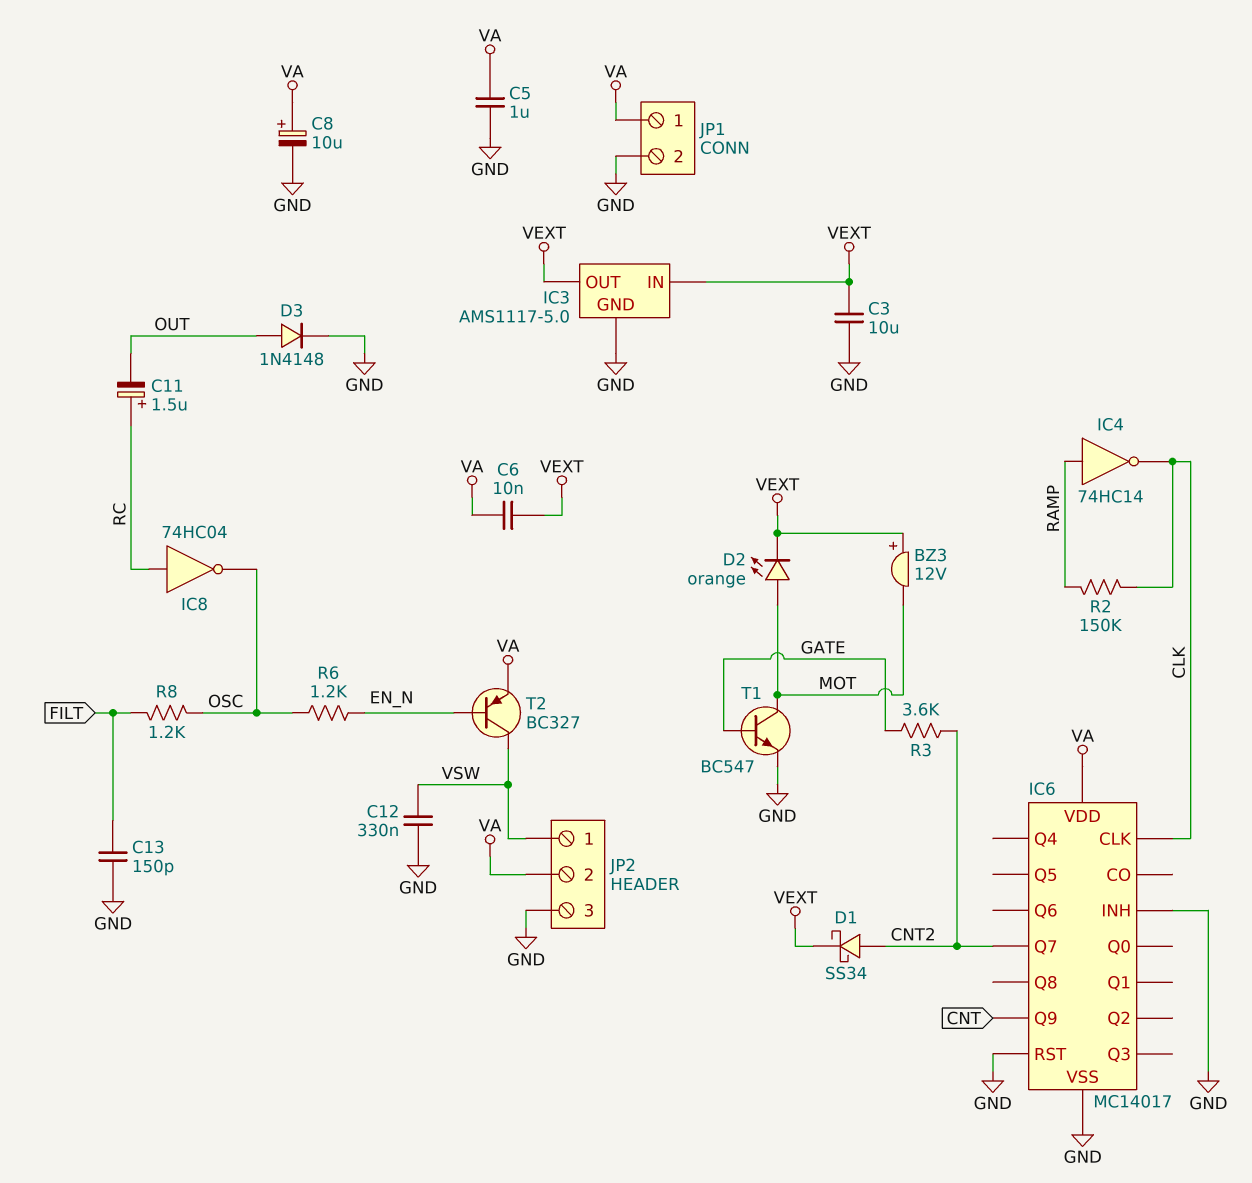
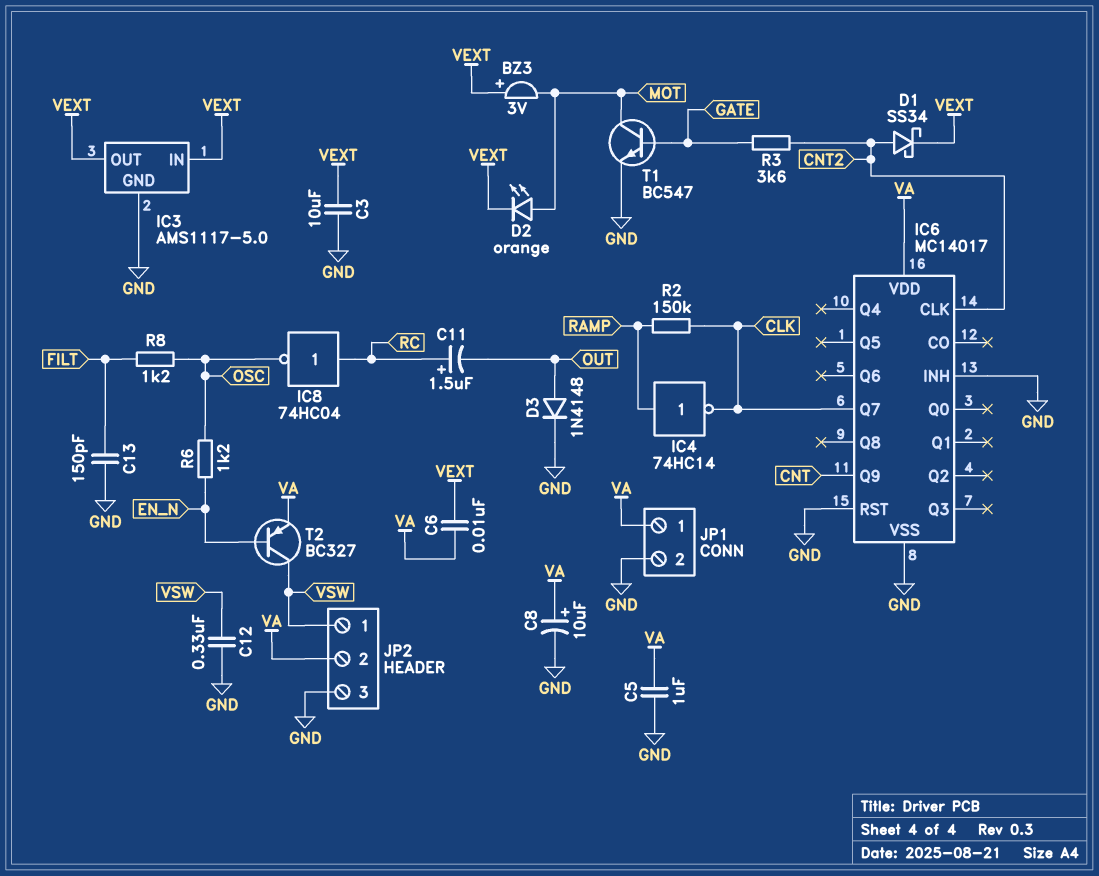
BZ3: buzzer 12V (plus VEXT, minus MOT) -> buzzer 3V (plus VEXT, minus MOT)
IC6 pin CLK: CLK -> CNT2
IC6 pin Q7: CNT2 -> CLK

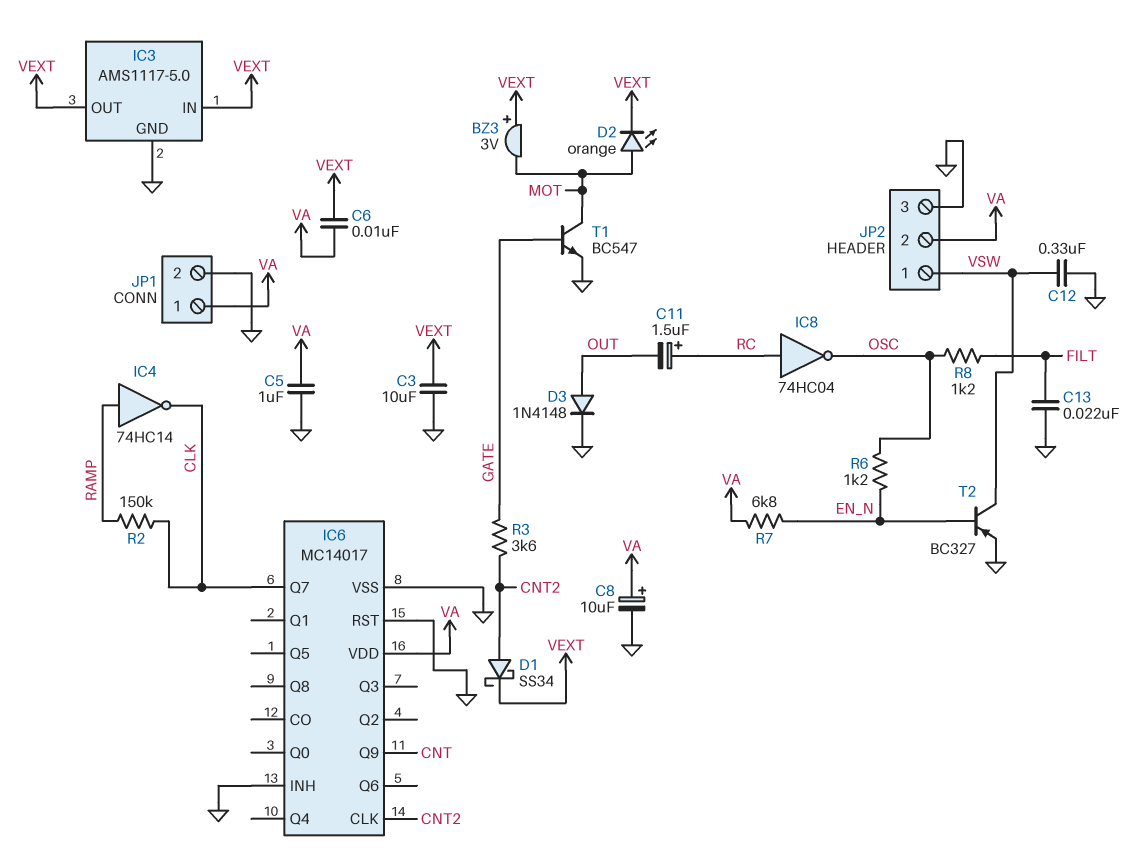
C13: 150pF (FILT, GND) -> 22nF (FILT, GND)
R7: none -> 6.8k (EN_N, VA)
T2: PNP BC327 (B EN_N, C VSW, E VA) -> PNP BC327 (B EN_N, C VSW, E GND)

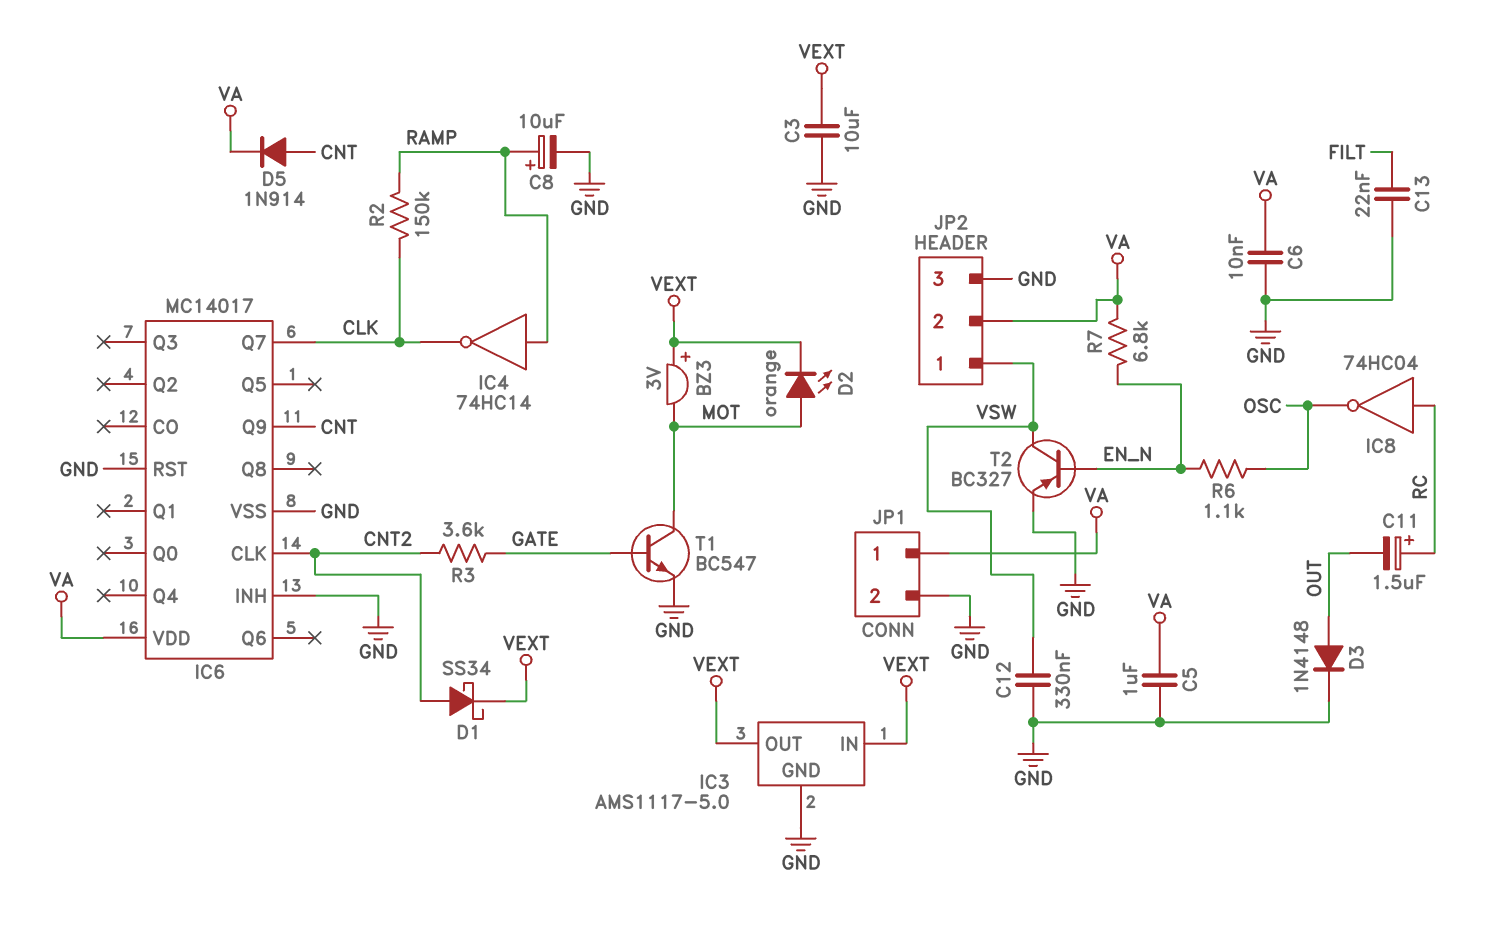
C6: 10nF (VA, VEXT) -> 10nF (GND, VA)
C8: 10uF (plus VA, minus GND) -> 10uF (plus RAMP, minus GND)
D5: none -> diode 1N914 (A CNT, K VA)
R6: 1.2k (EN_N, OSC) -> 1.1k (EN_N, OSC)
R8: 1.2k (FILT, OSC) -> none

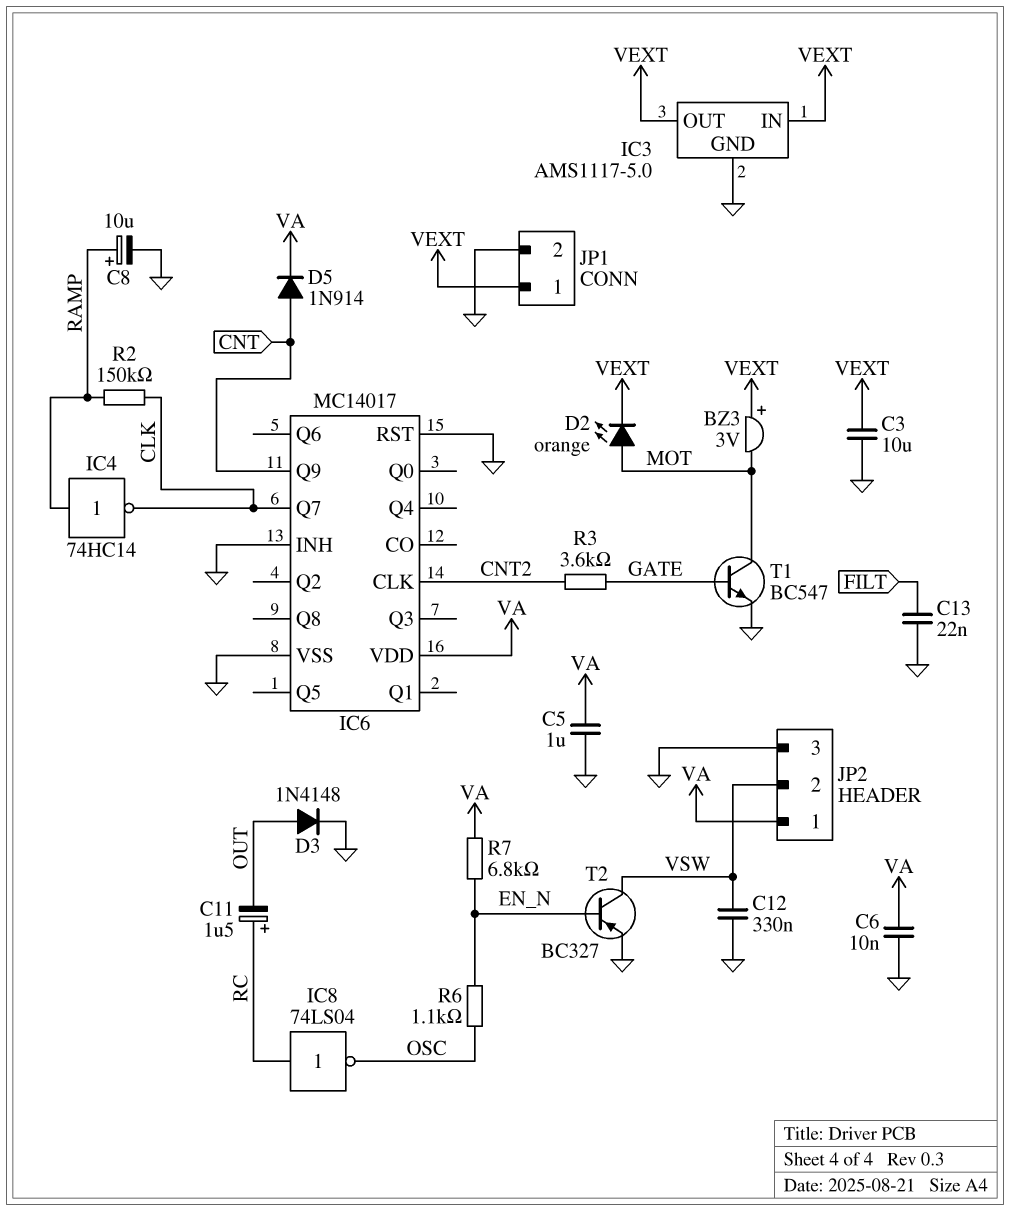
D1: schottky SS34 (A CNT2, K VEXT) -> none
IC8: NOT 74HC04 (in RC, out OSC) -> NOT 74LS04 (in RC, out OSC)
JP1 pin 1: VA -> VEXT
JP2 pin 1: VSW -> VA
JP2 pin 2: VA -> VSW

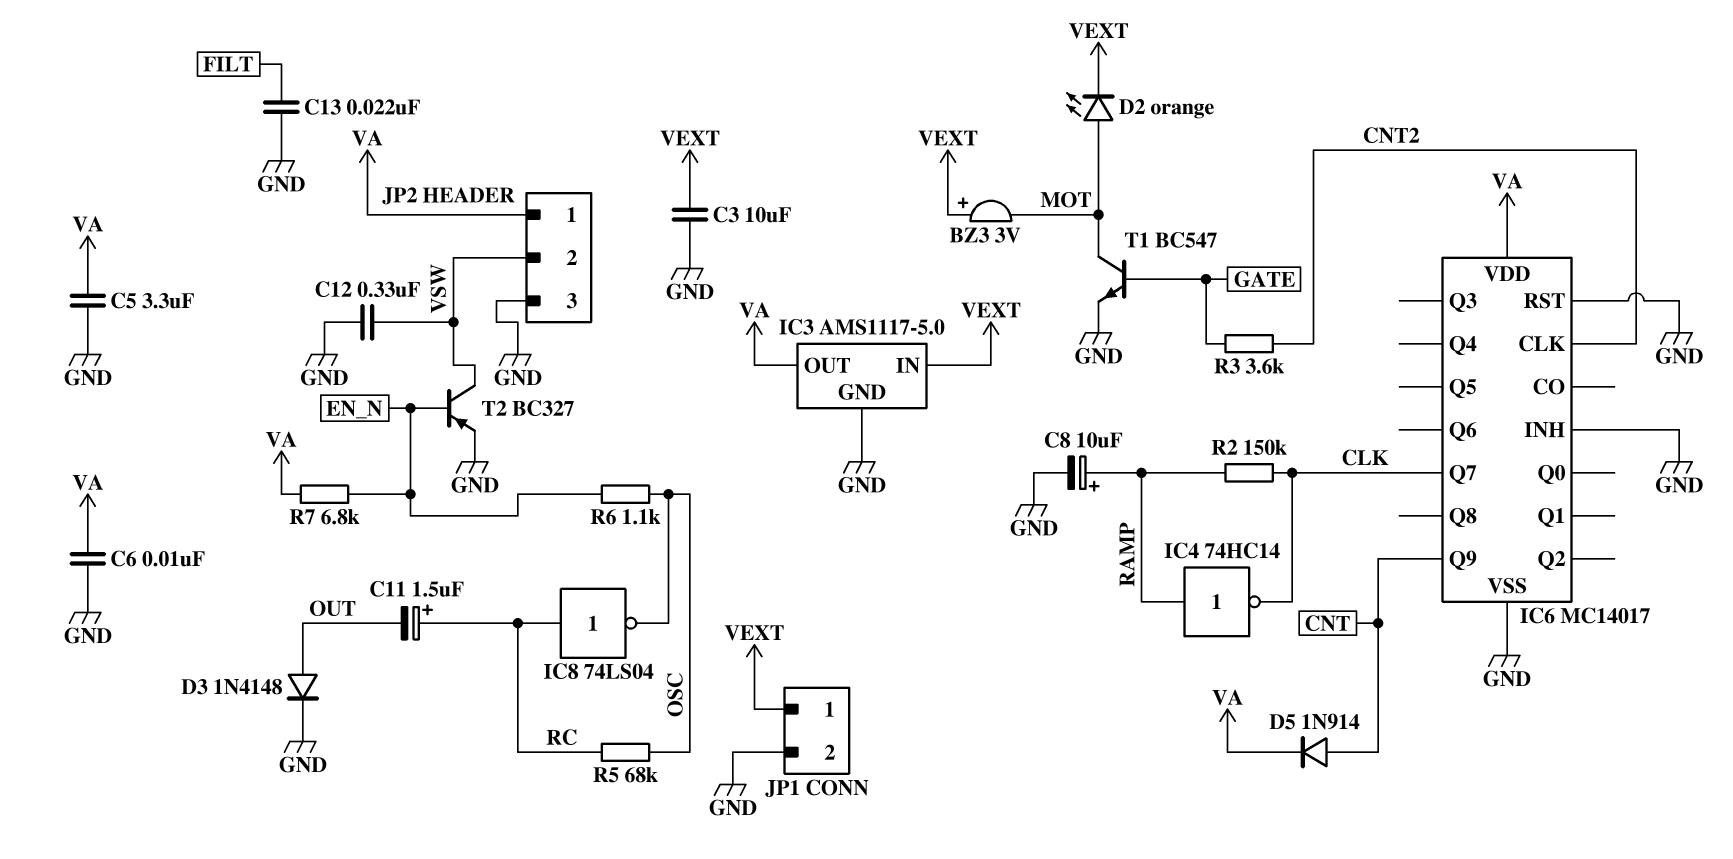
C5: 1uF (GND, VA) -> 3.3uF (GND, VA)
IC3 pin OUT: VEXT -> VA
R5: none -> 68k (OSC, RC)

